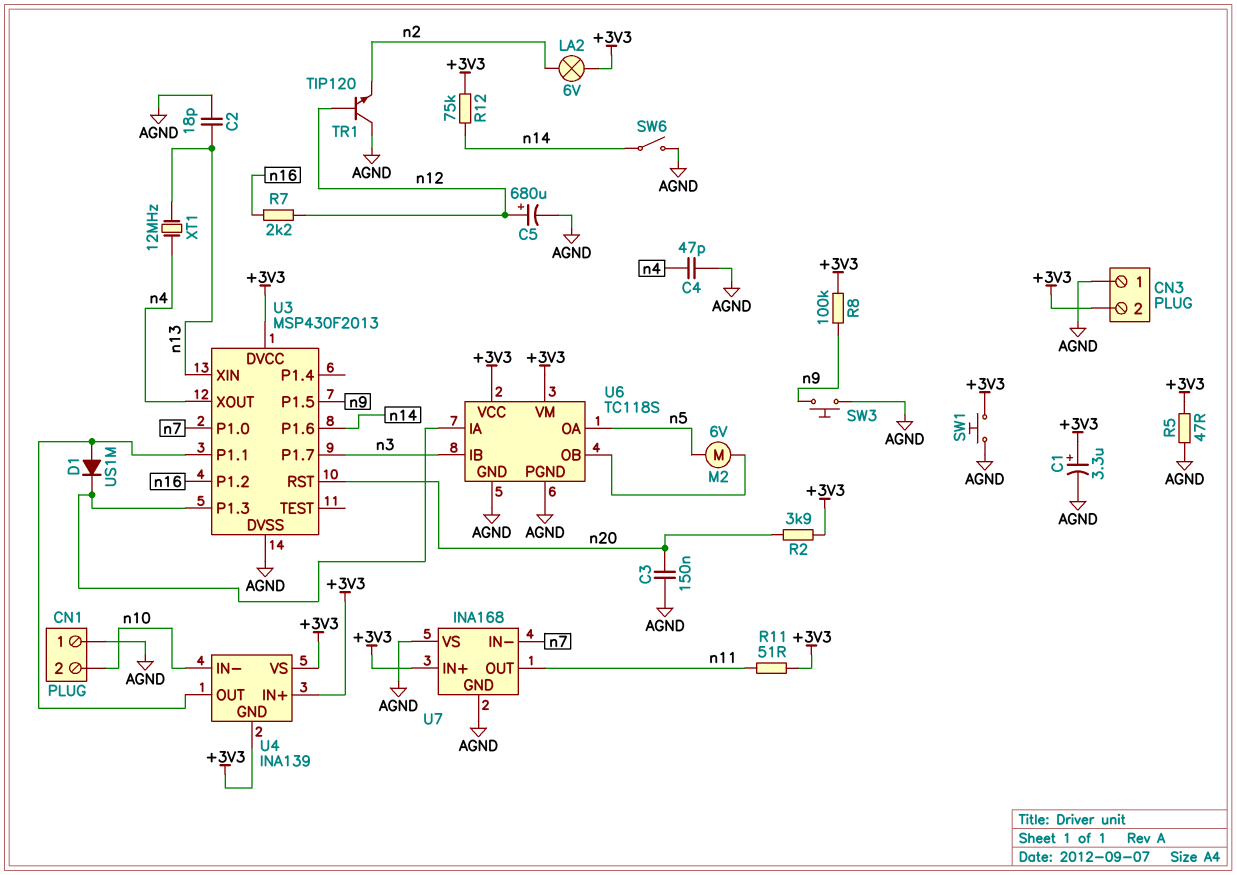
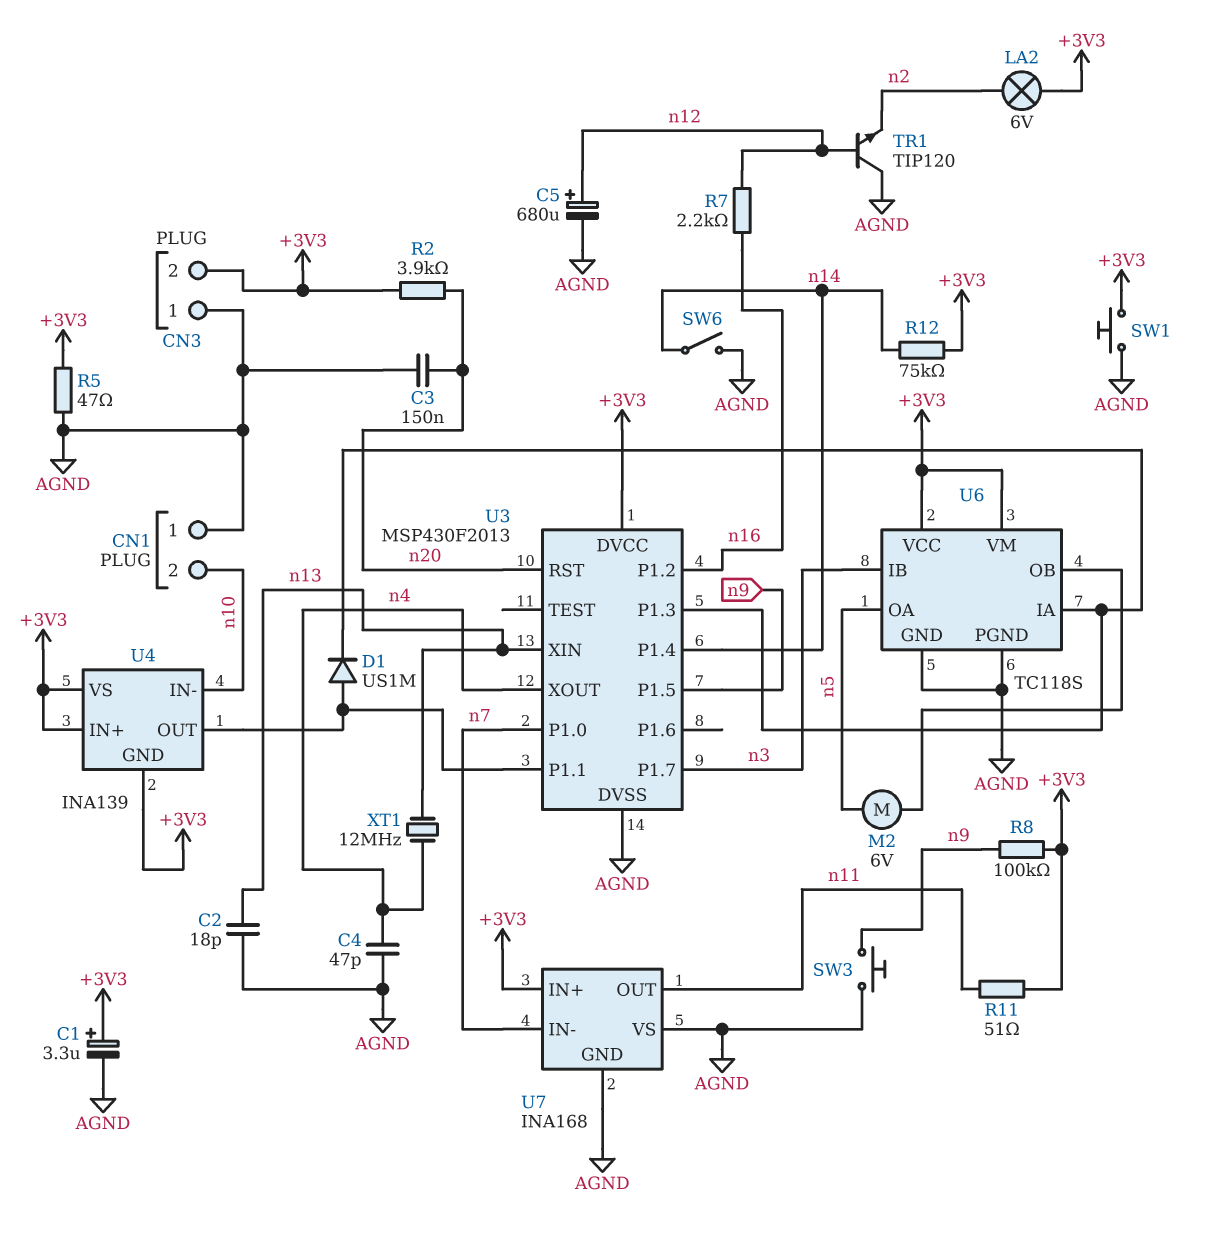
U3 pin P1.4: none -> n14
U3 pin P1.6: n14 -> none

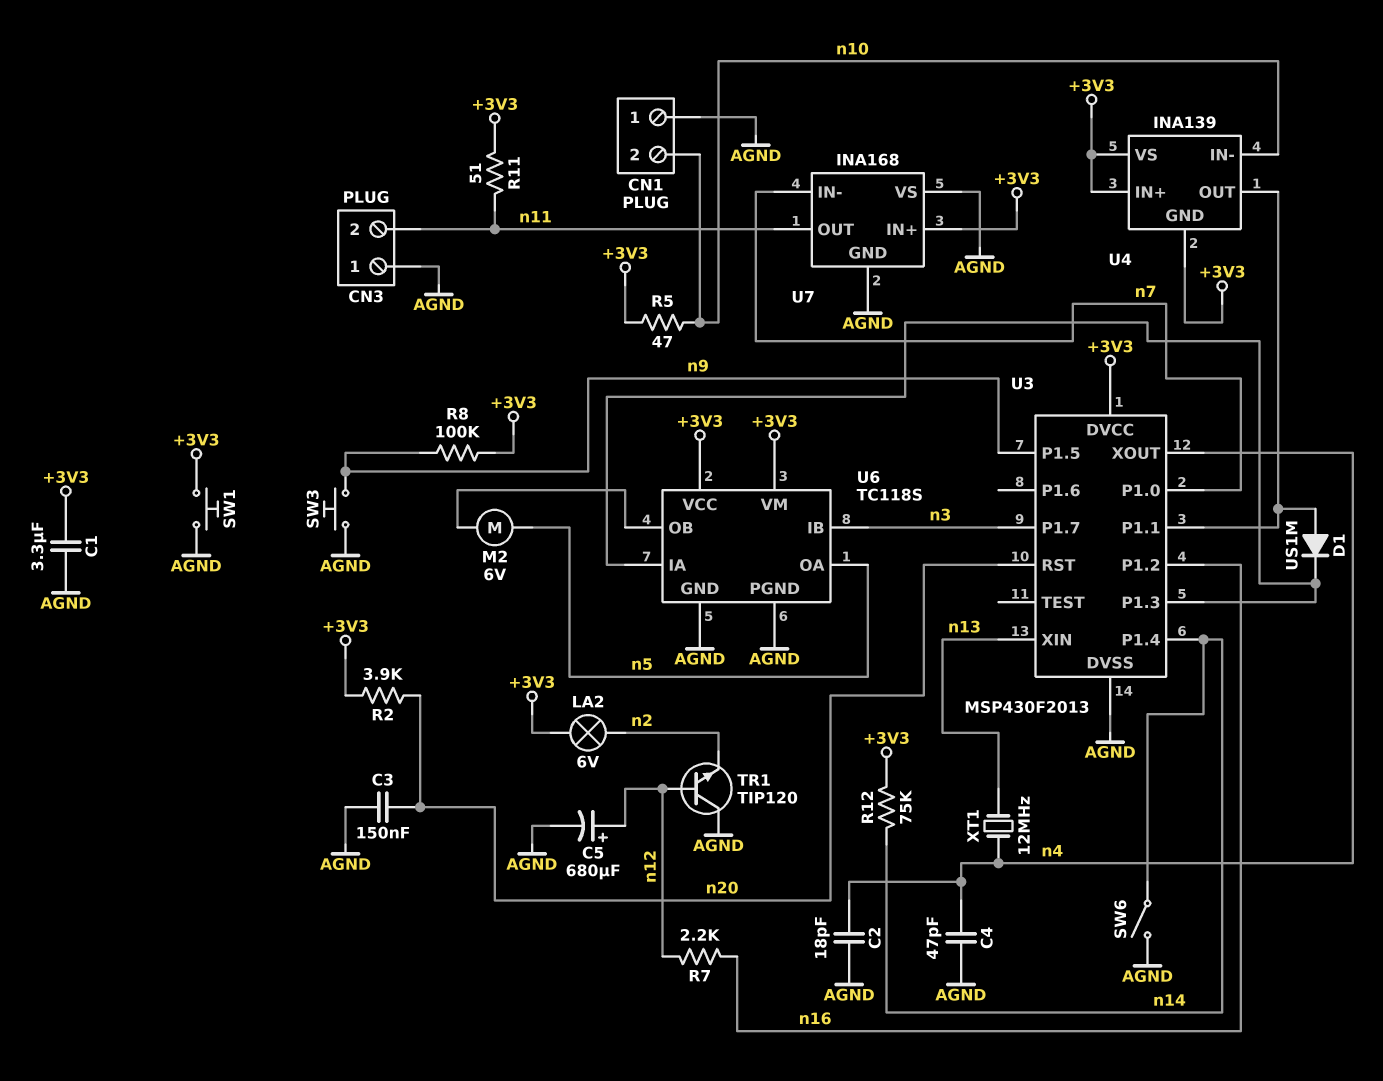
C1: 3.3uF (plus +3V3, minus AGND) -> 3.3uF (+3V3, AGND)
C2: 18pF (AGND, n13) -> 18pF (AGND, n4)
CN3 pin 2: +3V3 -> n11
R5: 47 (+3V3, AGND) -> 47 (+3V3, n10)

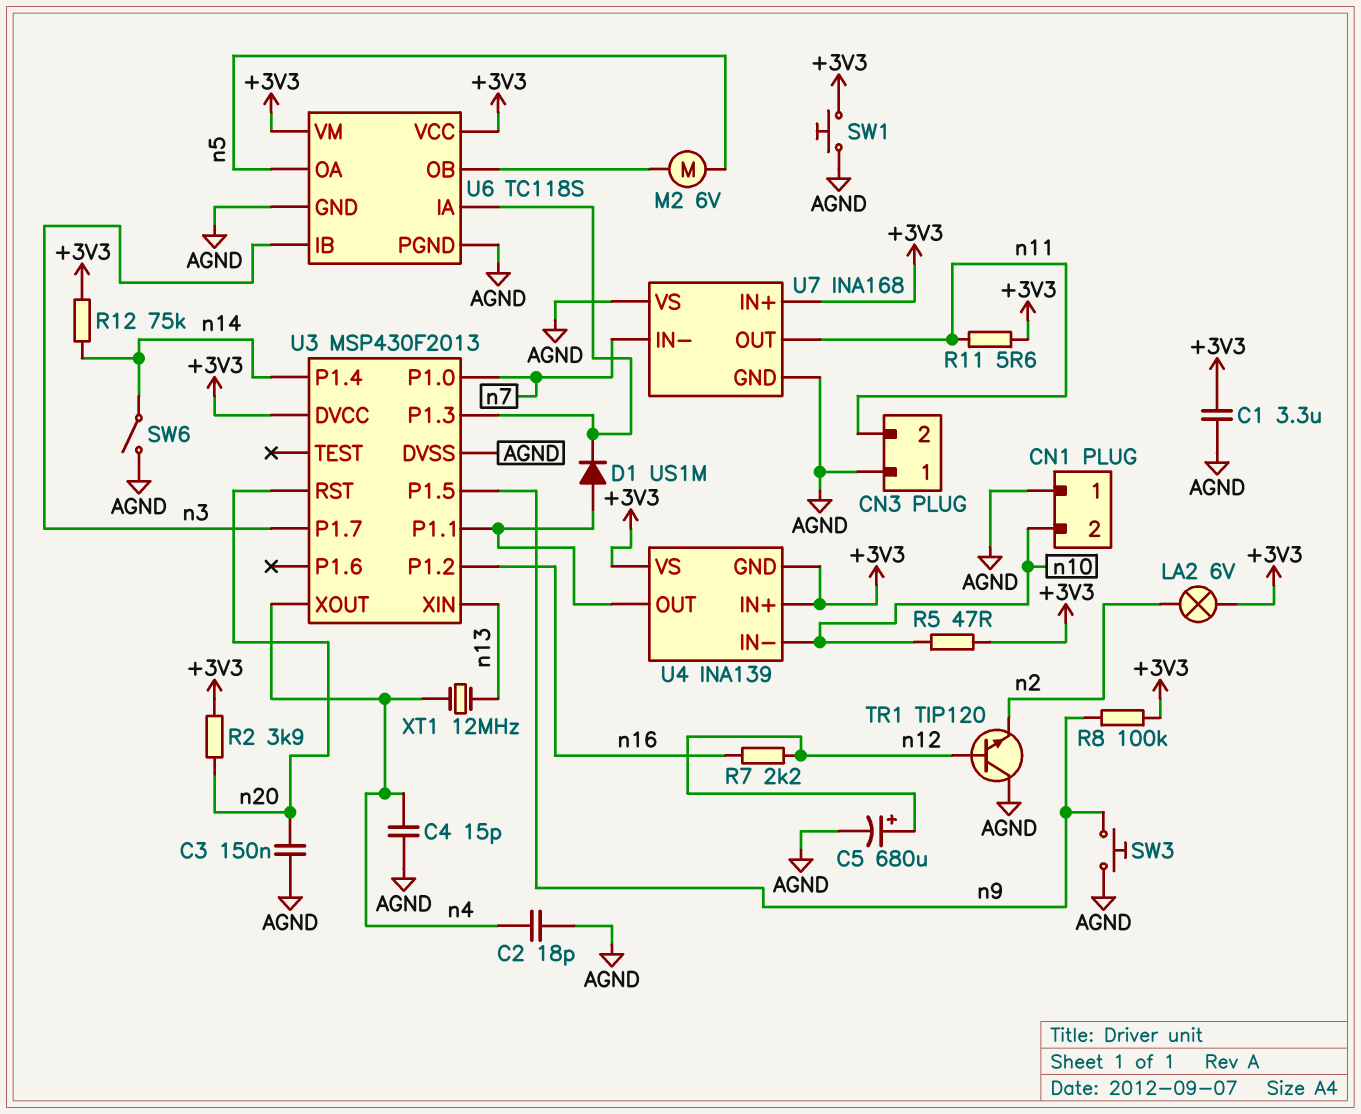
C4: 47pF (AGND, n4) -> 15pF (AGND, n4)
R11: 51 (+3V3, n11) -> 5.6 (+3V3, n11)

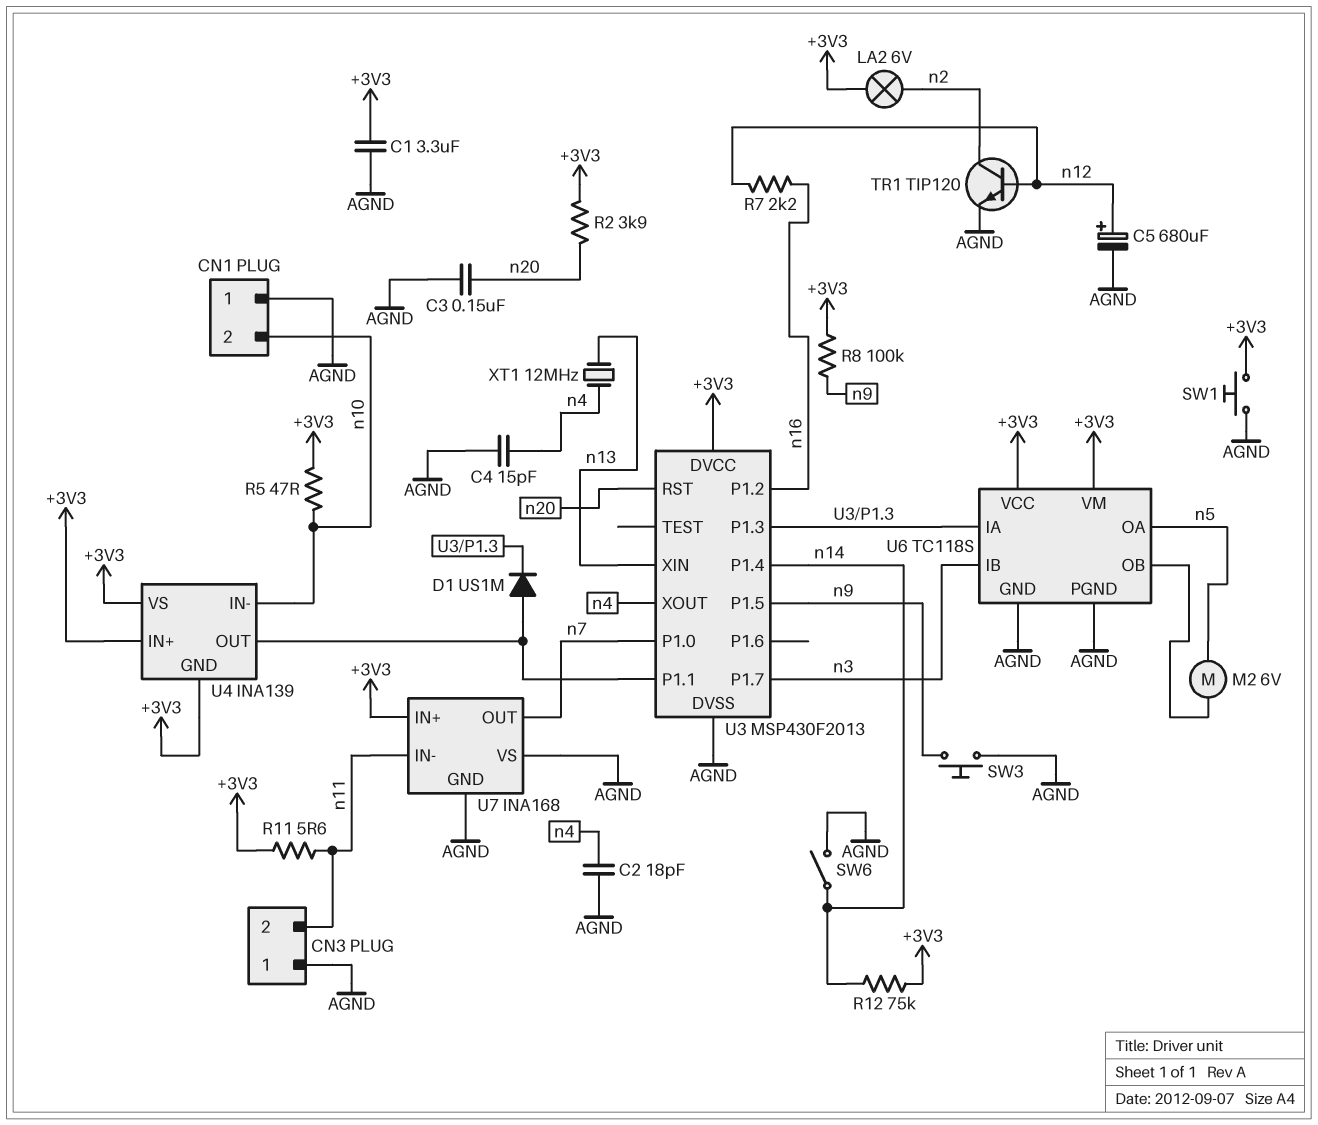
TR1: NPN TIP120 (B n12, C AGND, E n2) -> NPN TIP120 (B n12, C n2, E AGND)
U7 pin IN-: n7 -> n11
U7 pin OUT: n11 -> n7

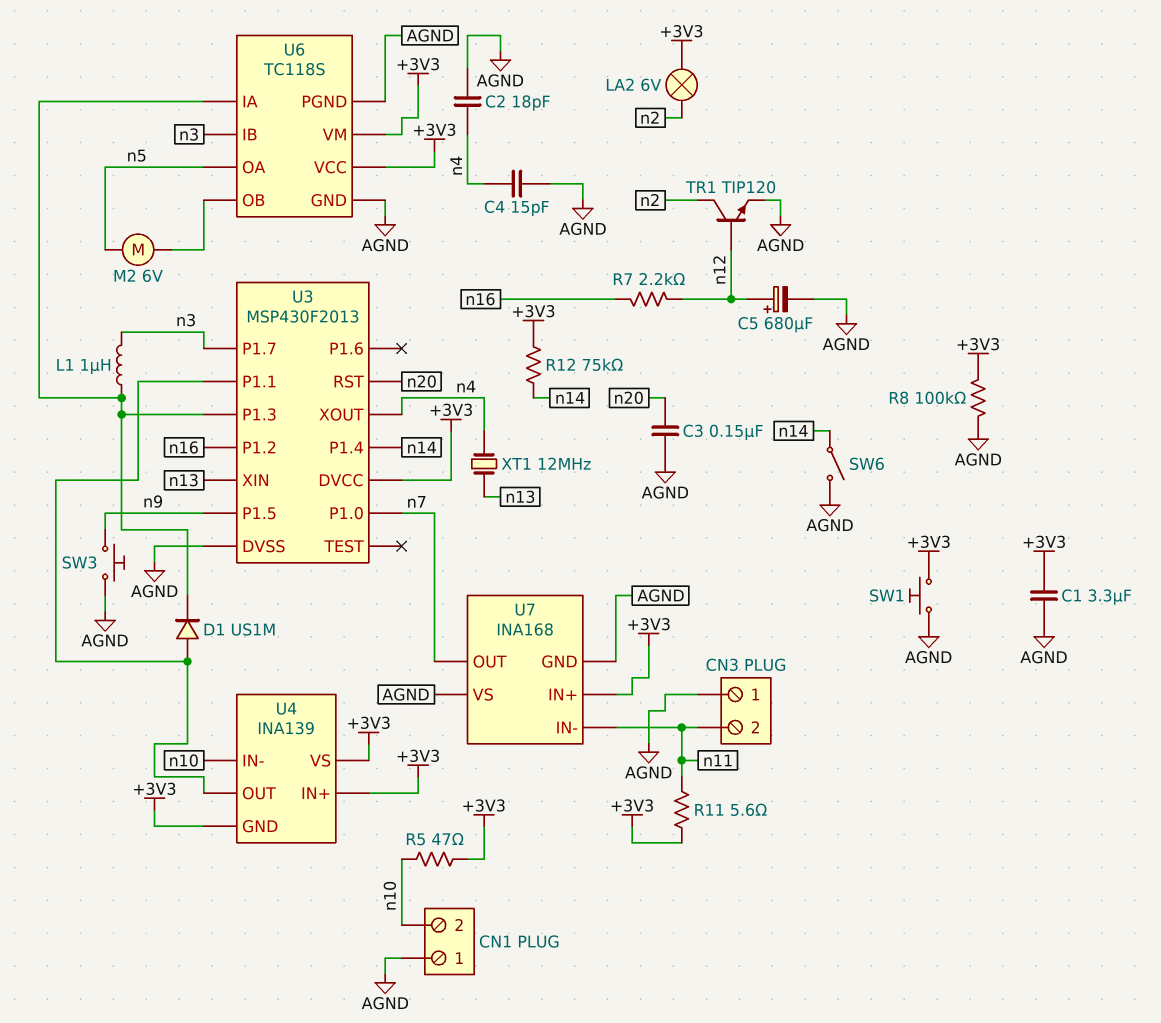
L1: none -> 1uH (U3/P1.3, n3)
R2: 3.9k (+3V3, n20) -> none
R8: 100k (+3V3, n9) -> 100k (+3V3, AGND)

